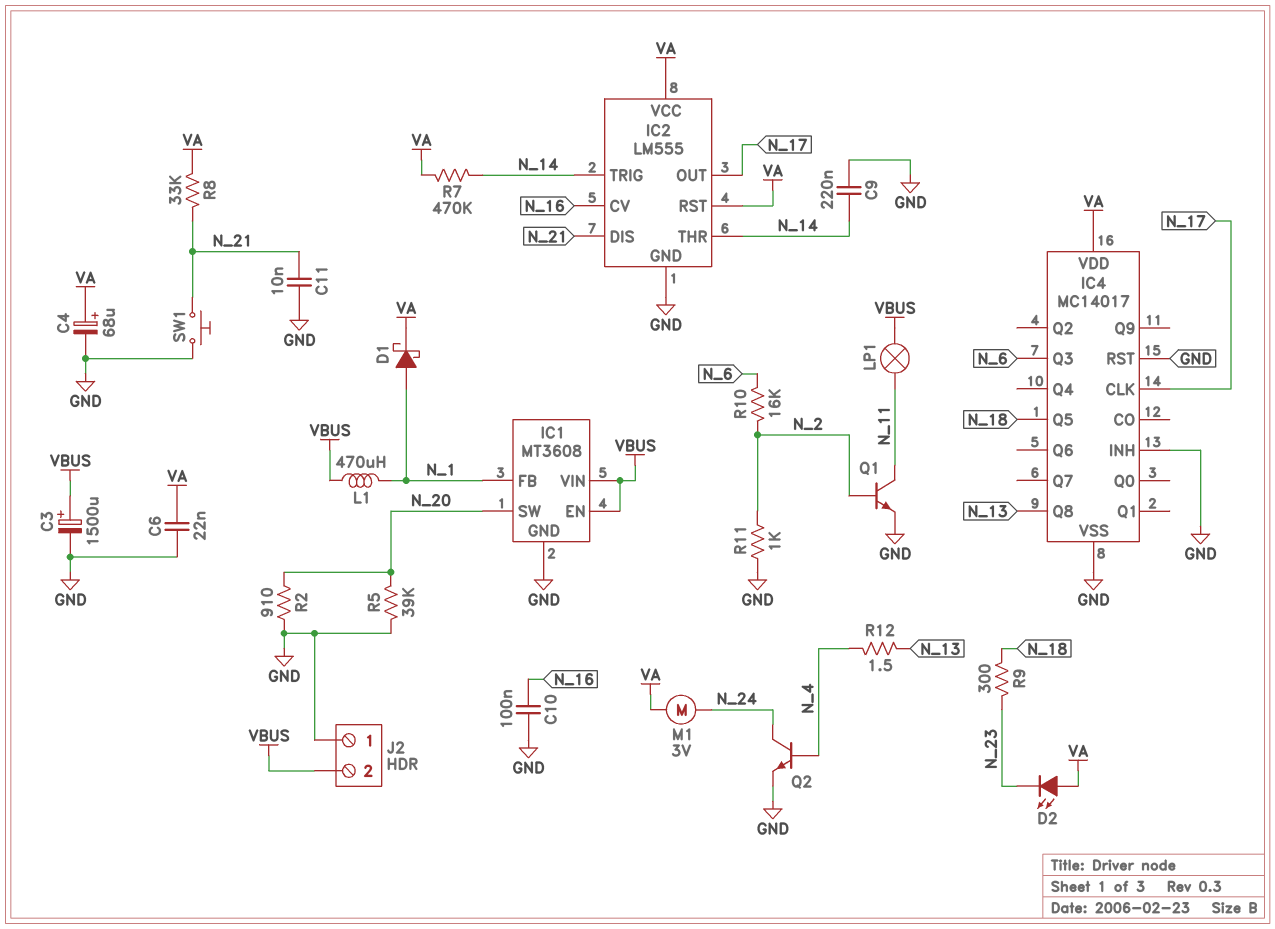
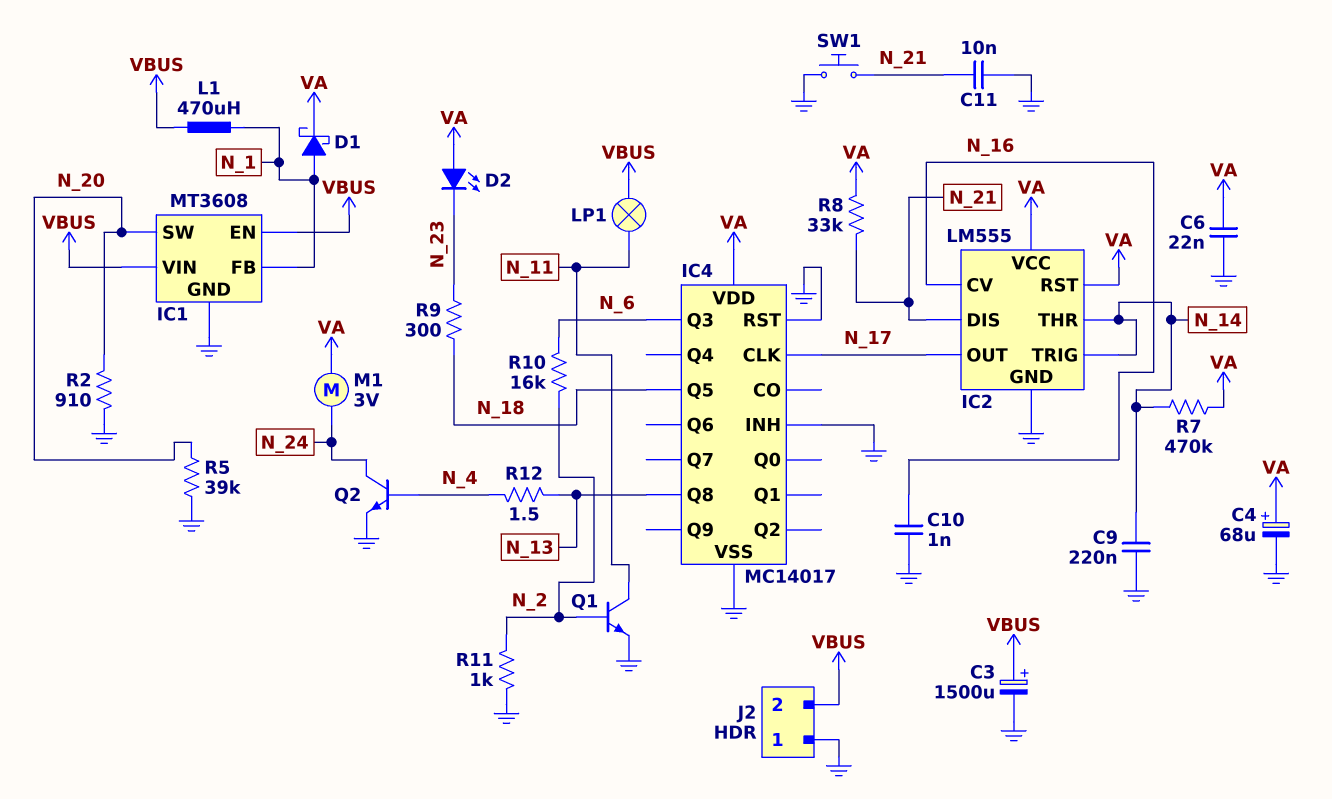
C10: 100nF (GND, N_16) -> 1nF (GND, N_16)

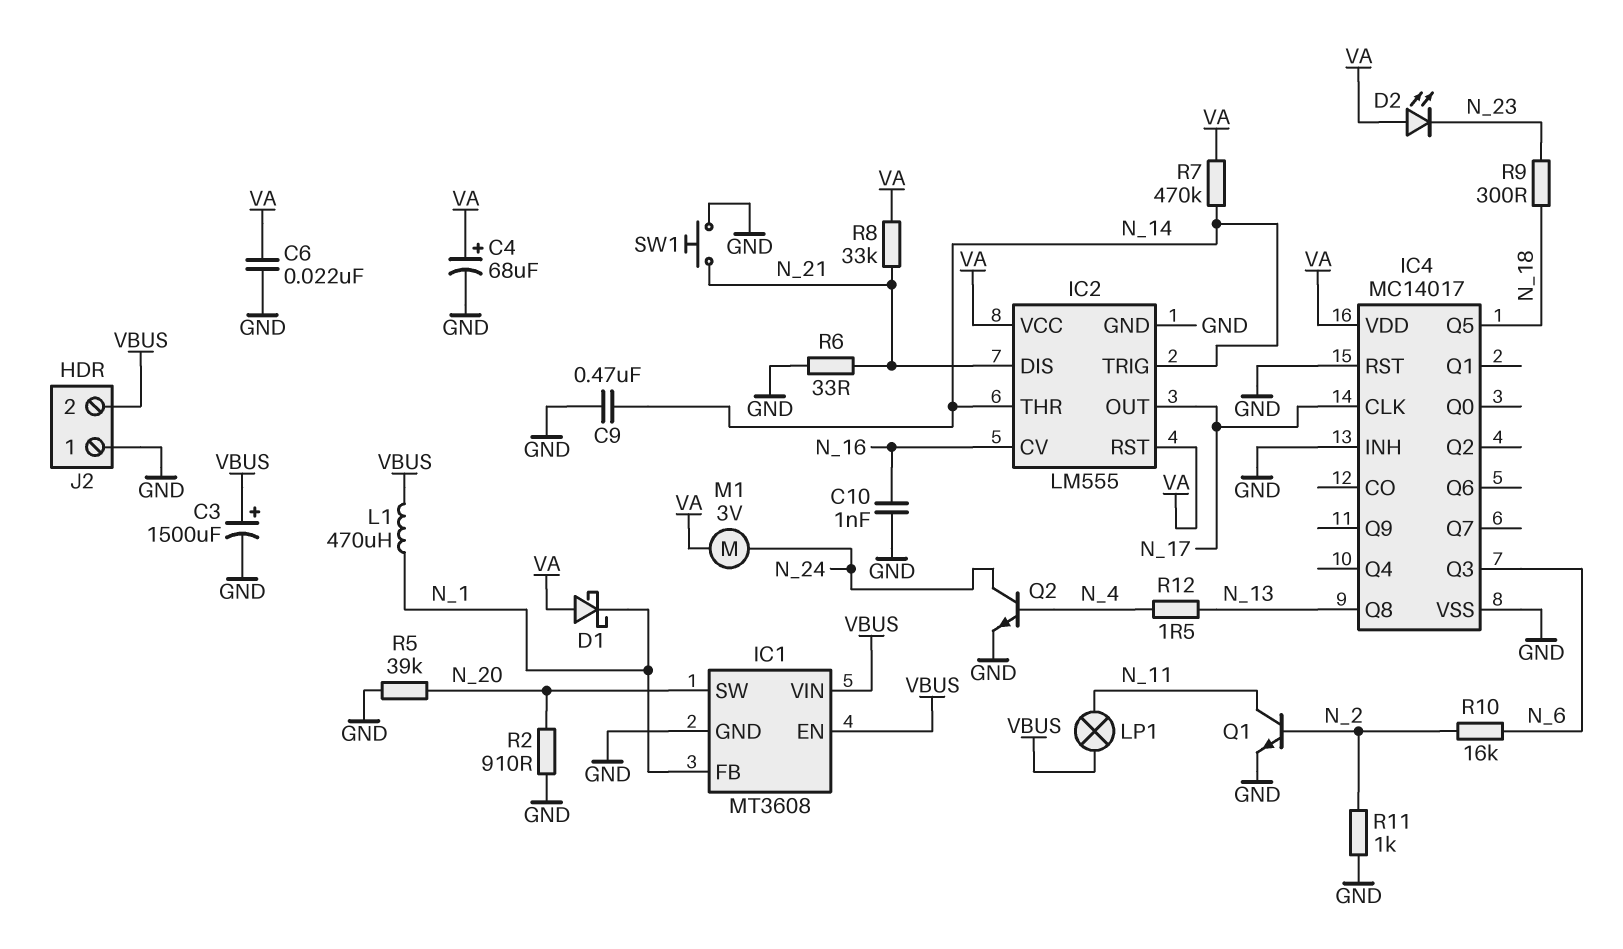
C9: 220nF (GND, N_14) -> 470nF (GND, N_14)
C11: 10nF (GND, N_21) -> none
D1: schottky (A N_1, K VA) -> schottky (A VA, K N_1)
R6: none -> 33 (GND, N_21)

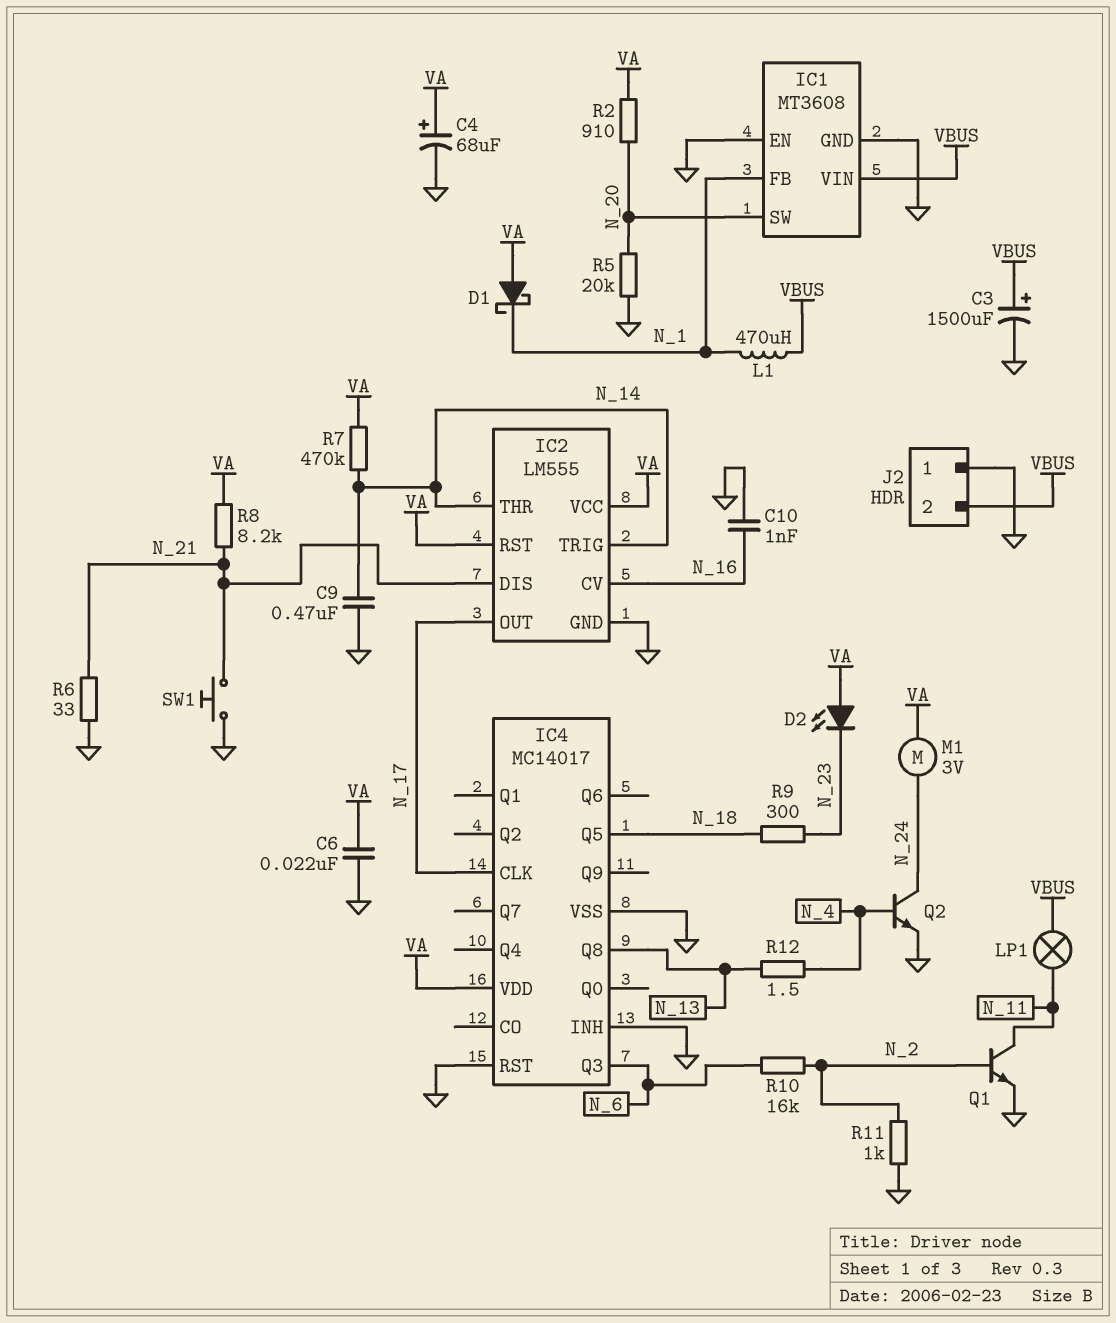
IC1 pin EN: VBUS -> GND
R2: 910 (GND, N_20) -> 910 (N_20, VA)
R5: 39k (GND, N_20) -> 20k (GND, N_20)
R8: 33k (N_21, VA) -> 8.2k (N_21, VA)

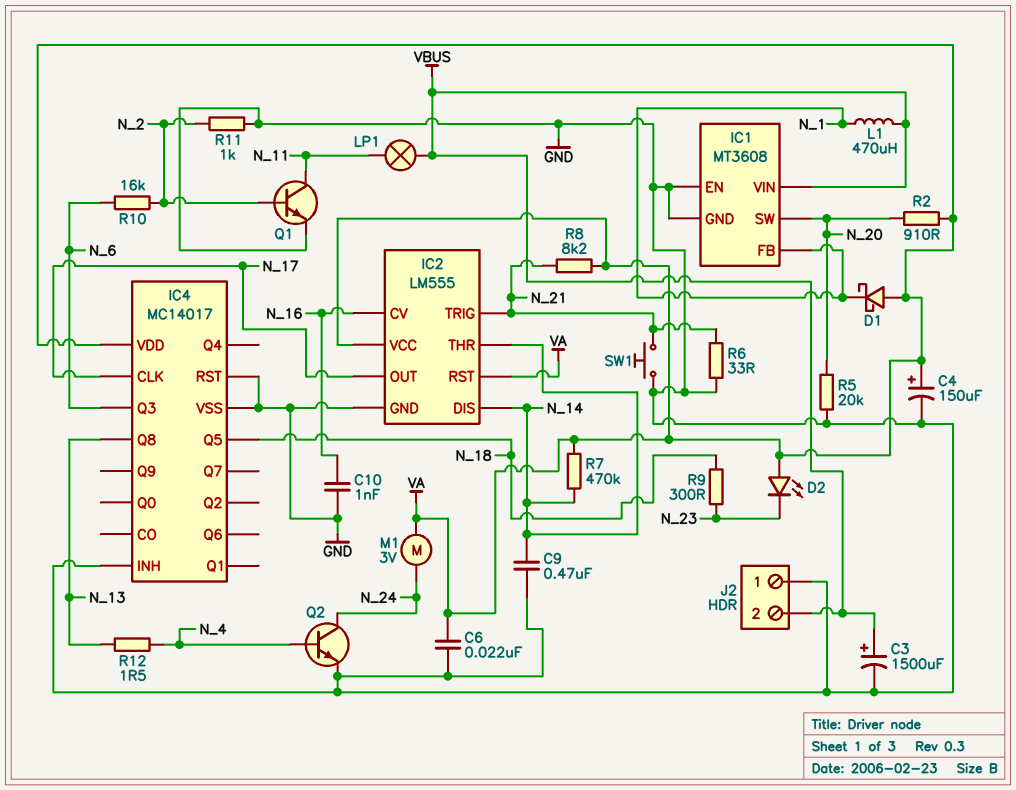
C4: 68uF (plus VA, minus GND) -> 150uF (plus VA, minus GND)
IC2 pin DIS: N_21 -> N_14
IC2 pin TRIG: N_14 -> N_21

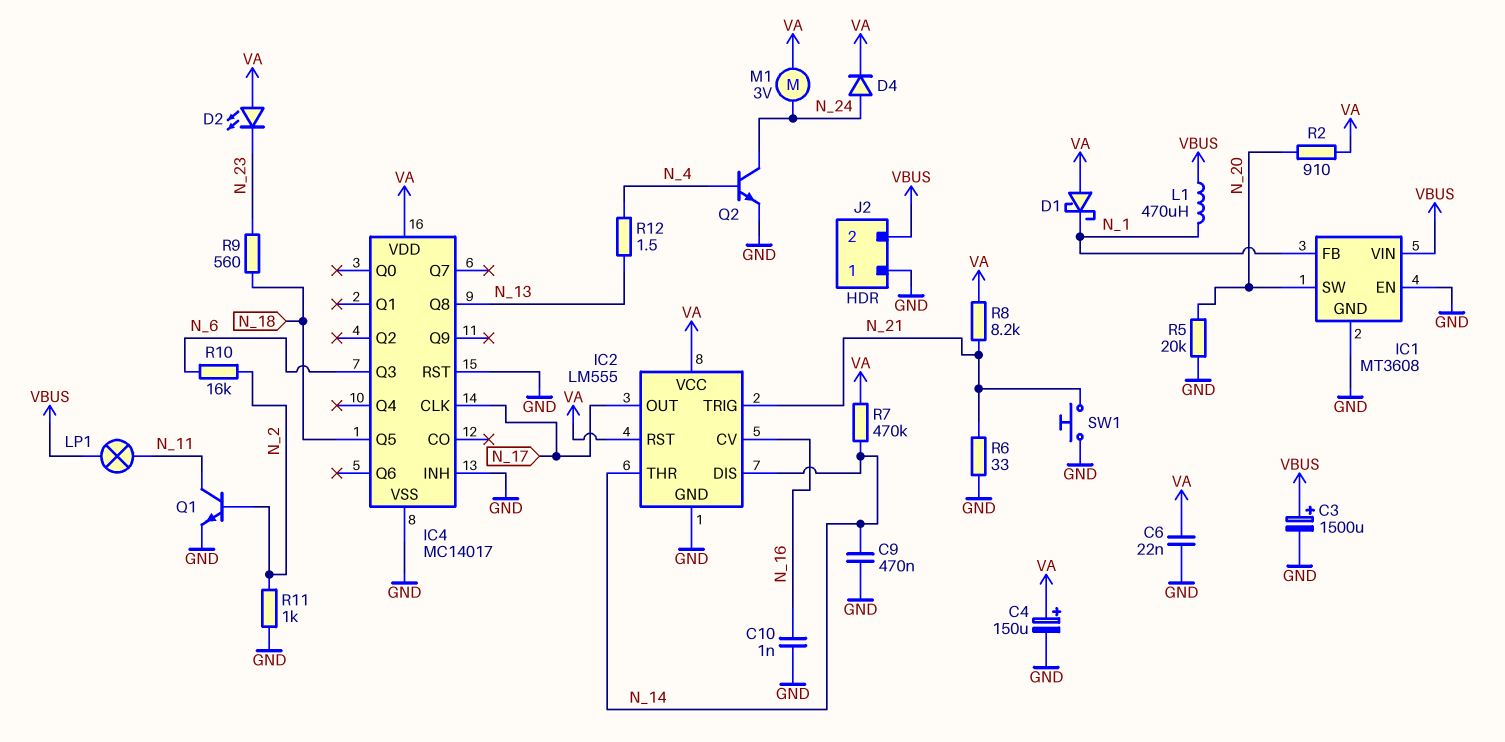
D4: none -> diode (A N_24, K VA)
R9: 300 (N_18, N_23) -> 560 (N_18, N_23)

